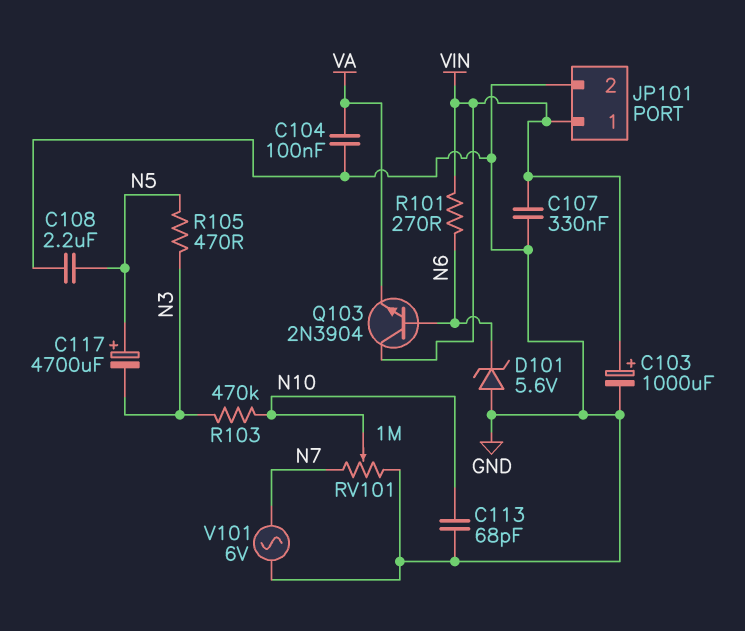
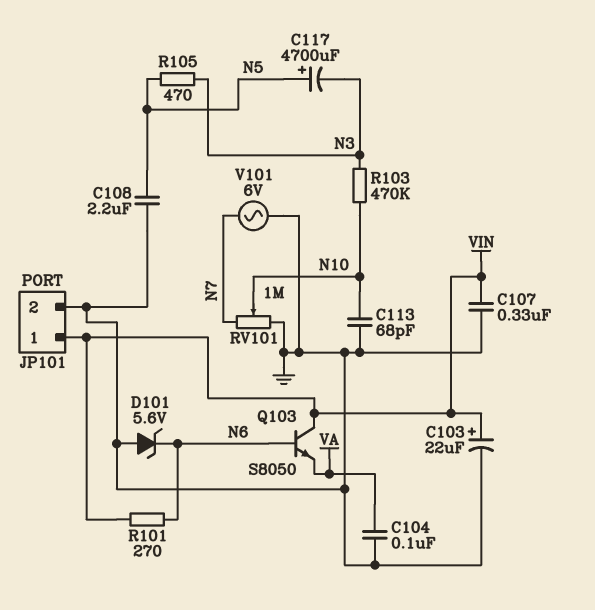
C103: 1000uF (plus VIN, minus GND) -> 22uF (plus VIN, minus GND)
Q103: NPN 2N3904 (B N6, C VIN, E VA) -> NPN S8050 (B N6, C VIN, E VA)

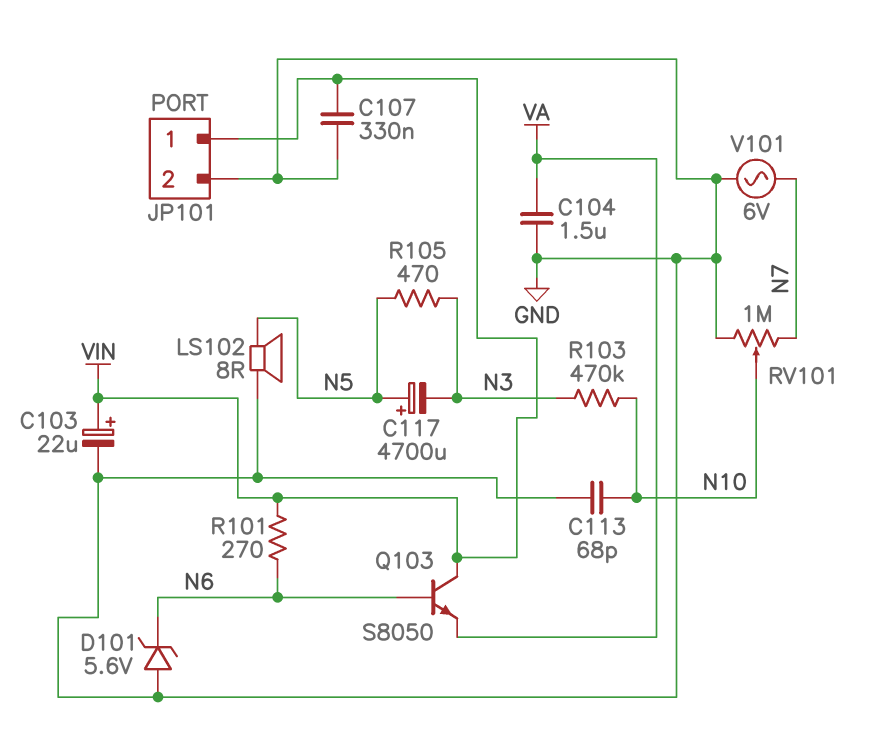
C104: 100nF (GND, VA) -> 1.5uF (GND, VA)
C108: 2.2uF (GND, N5) -> none
LS102: none -> speaker 8R (GND, N5)

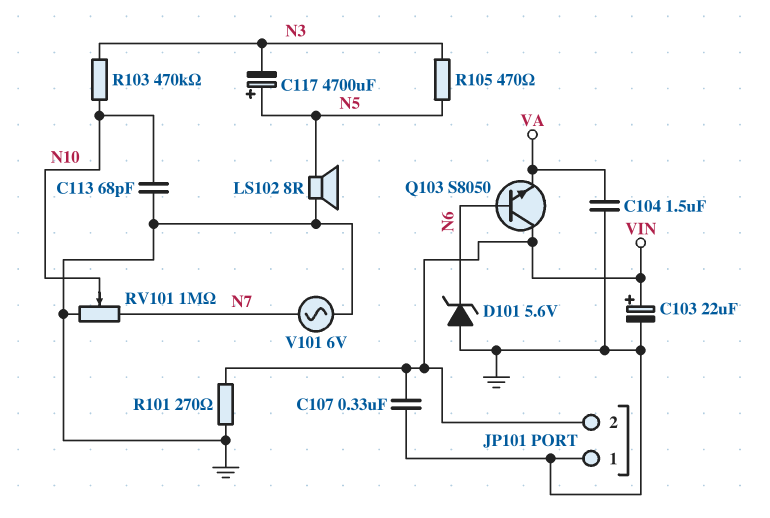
JP101 pin 1: VIN -> GND
JP101 pin 2: GND -> VIN
R101: 270 (N6, VIN) -> 270 (GND, VIN)

